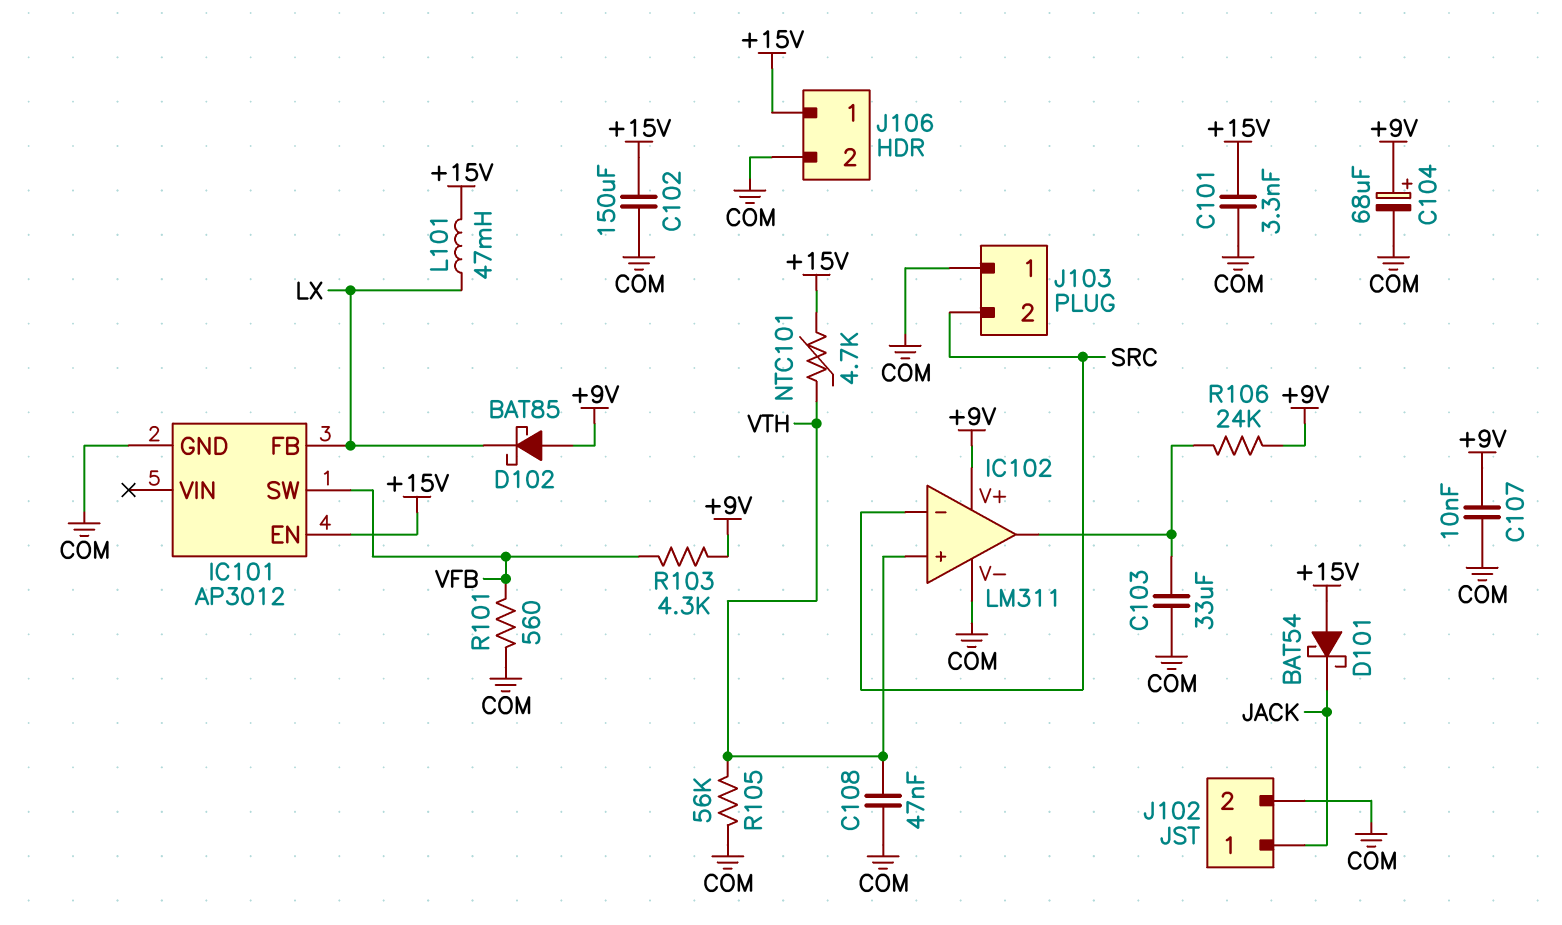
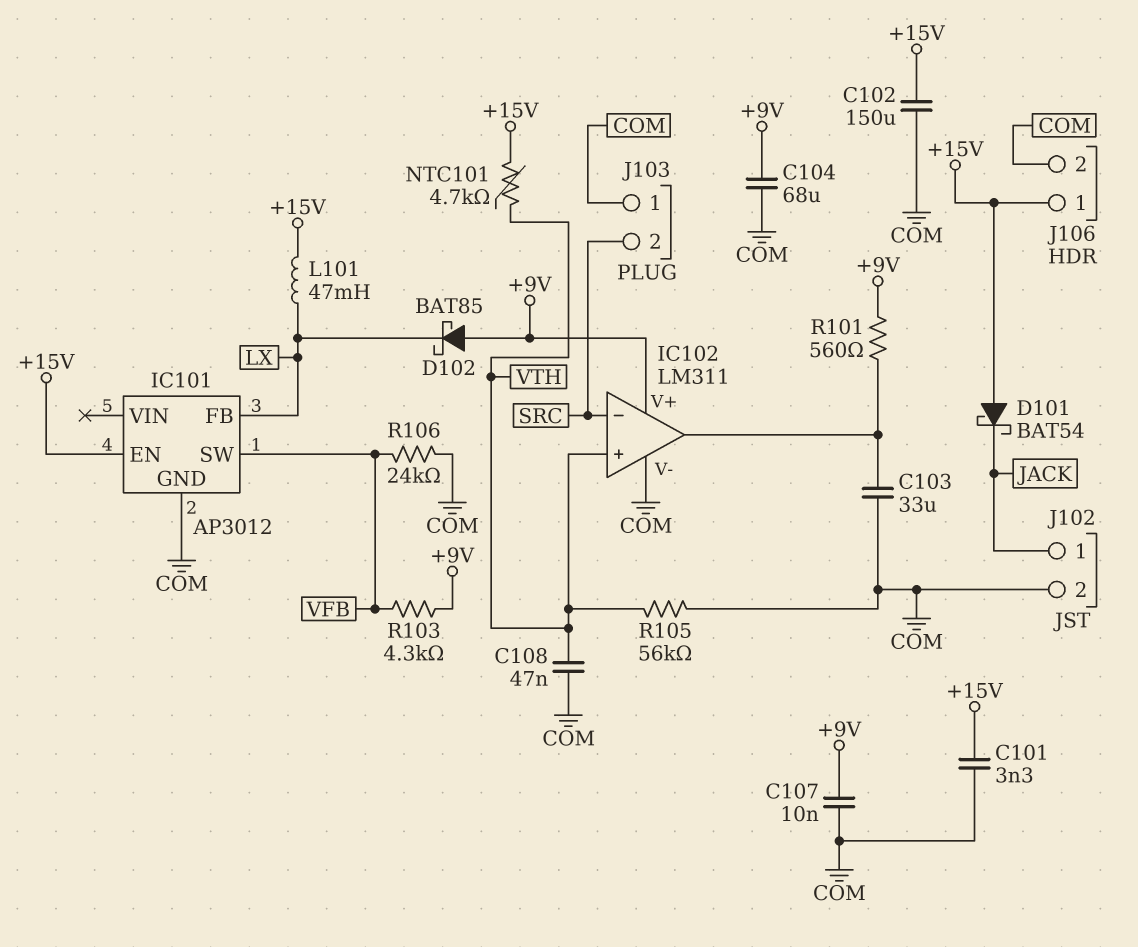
C104: 68uF (plus +9V, minus COM) -> 68uF (+9V, COM)
R101: 560 (COM, VFB) -> 560 (+9V, IC102/out)
R106: 24k (+9V, IC102/out) -> 24k (COM, VFB)

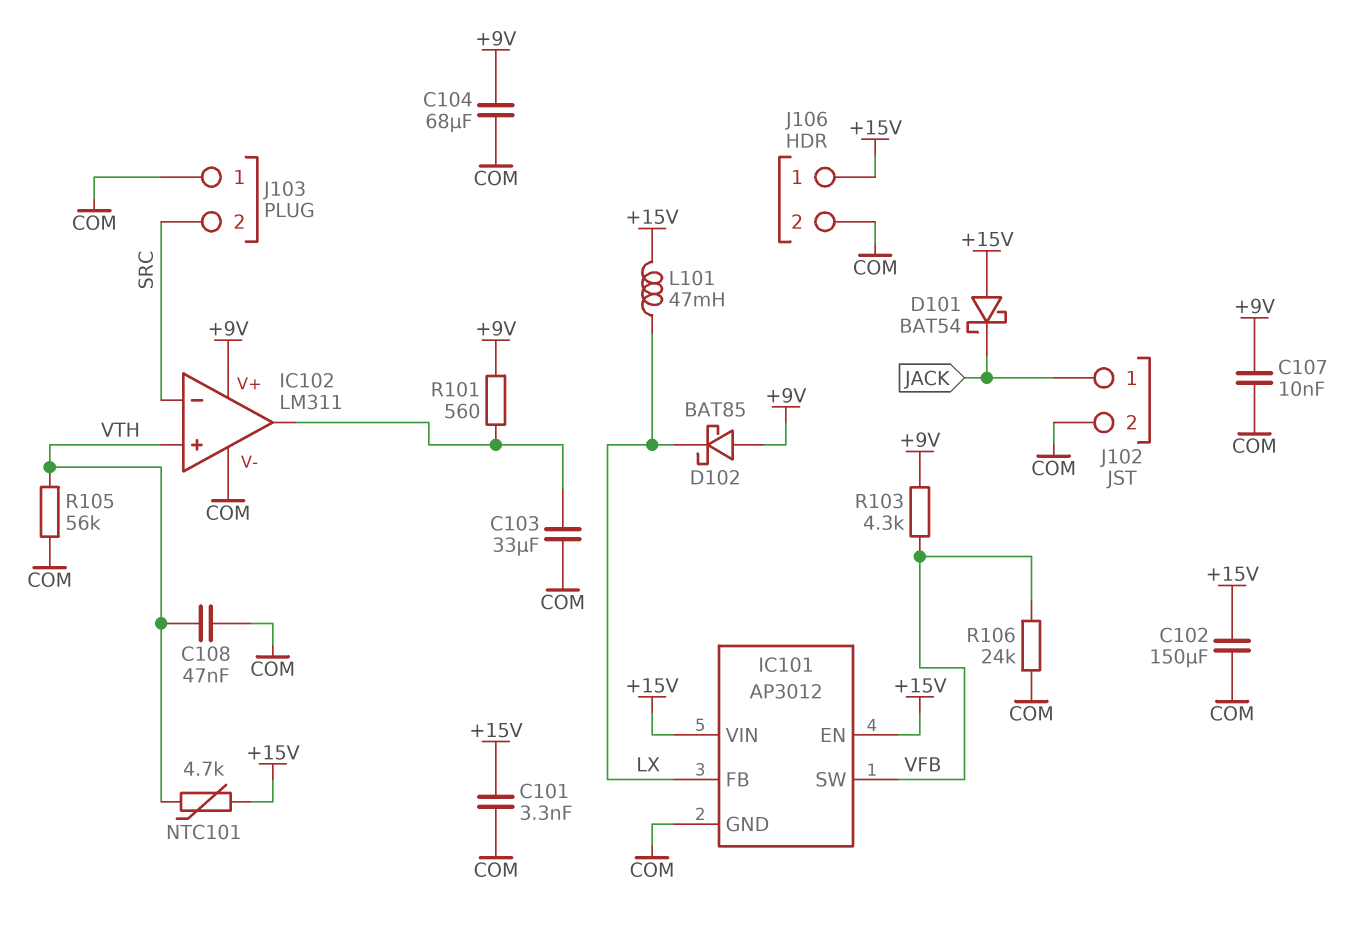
IC101 pin VIN: none -> +15V

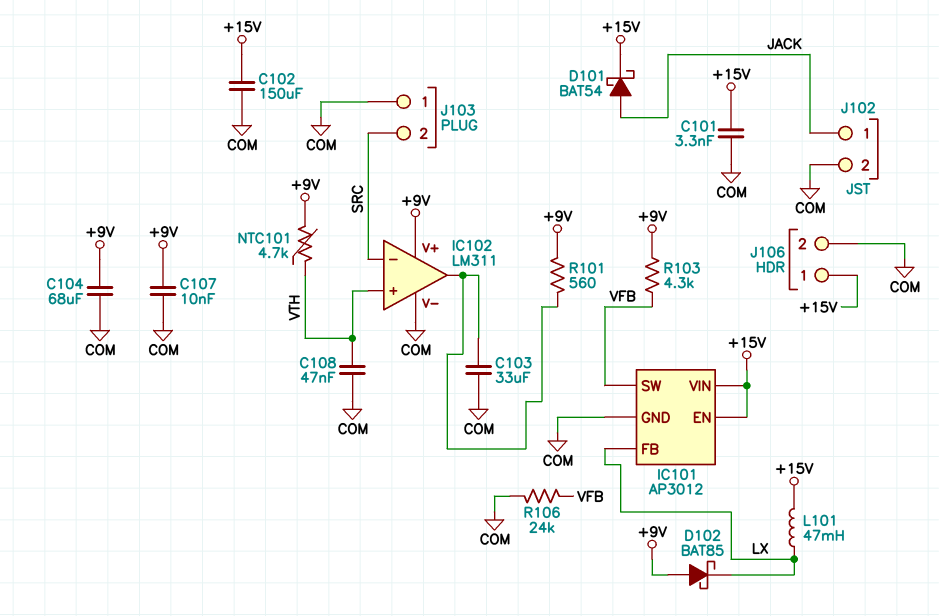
D101: schottky BAT54 (A +15V, K JACK) -> schottky BAT54 (A JACK, K +15V)
NTC101: 4.7k (+15V, VTH) -> 4.7k (+9V, VTH)
R105: 56k (COM, VTH) -> none

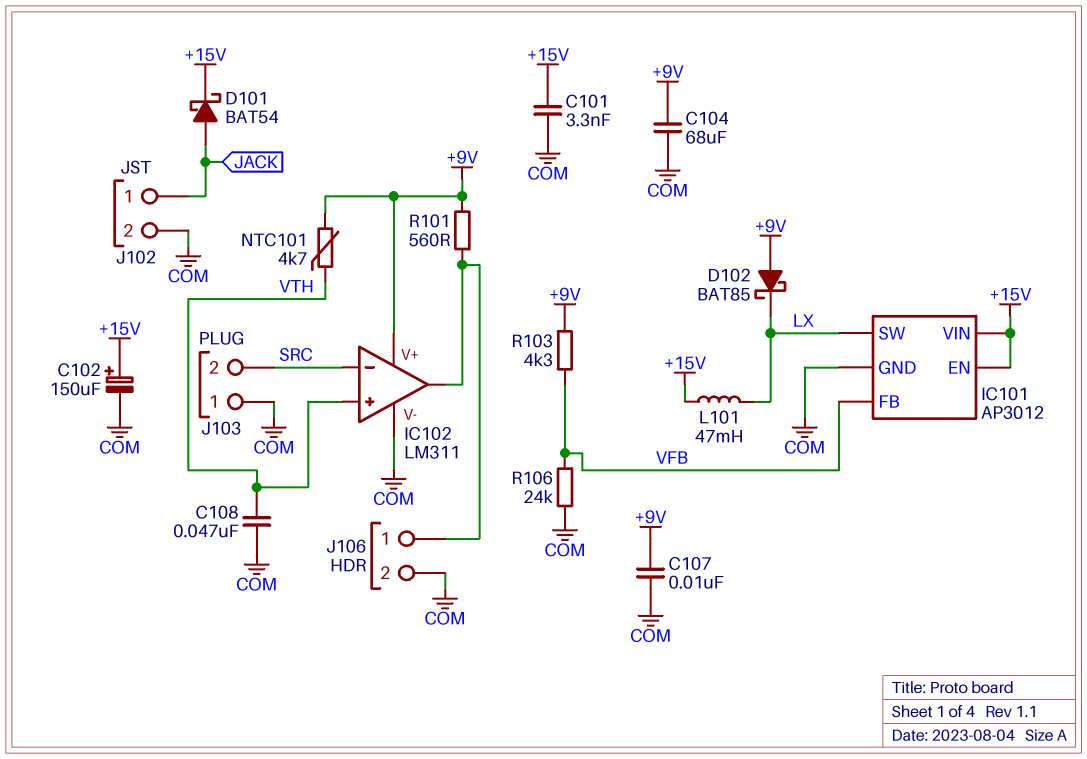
C102: 150uF (+15V, COM) -> 150uF (plus +15V, minus COM)
C103: 33uF (COM, IC102/out) -> none
IC101 pin FB: LX -> VFB
IC101 pin SW: VFB -> LX
J106 pin 1: +15V -> IC102/out

